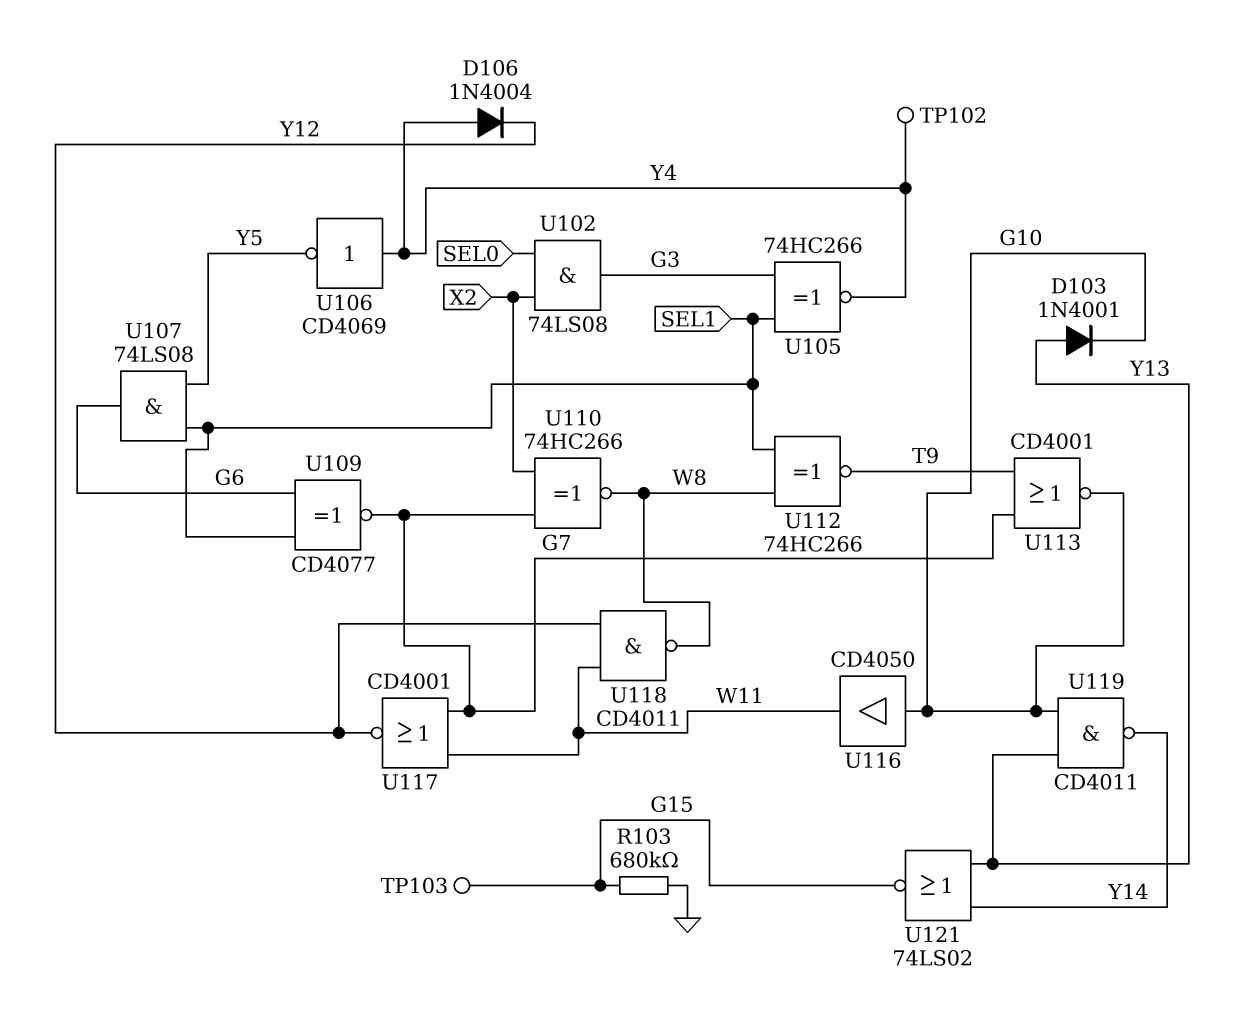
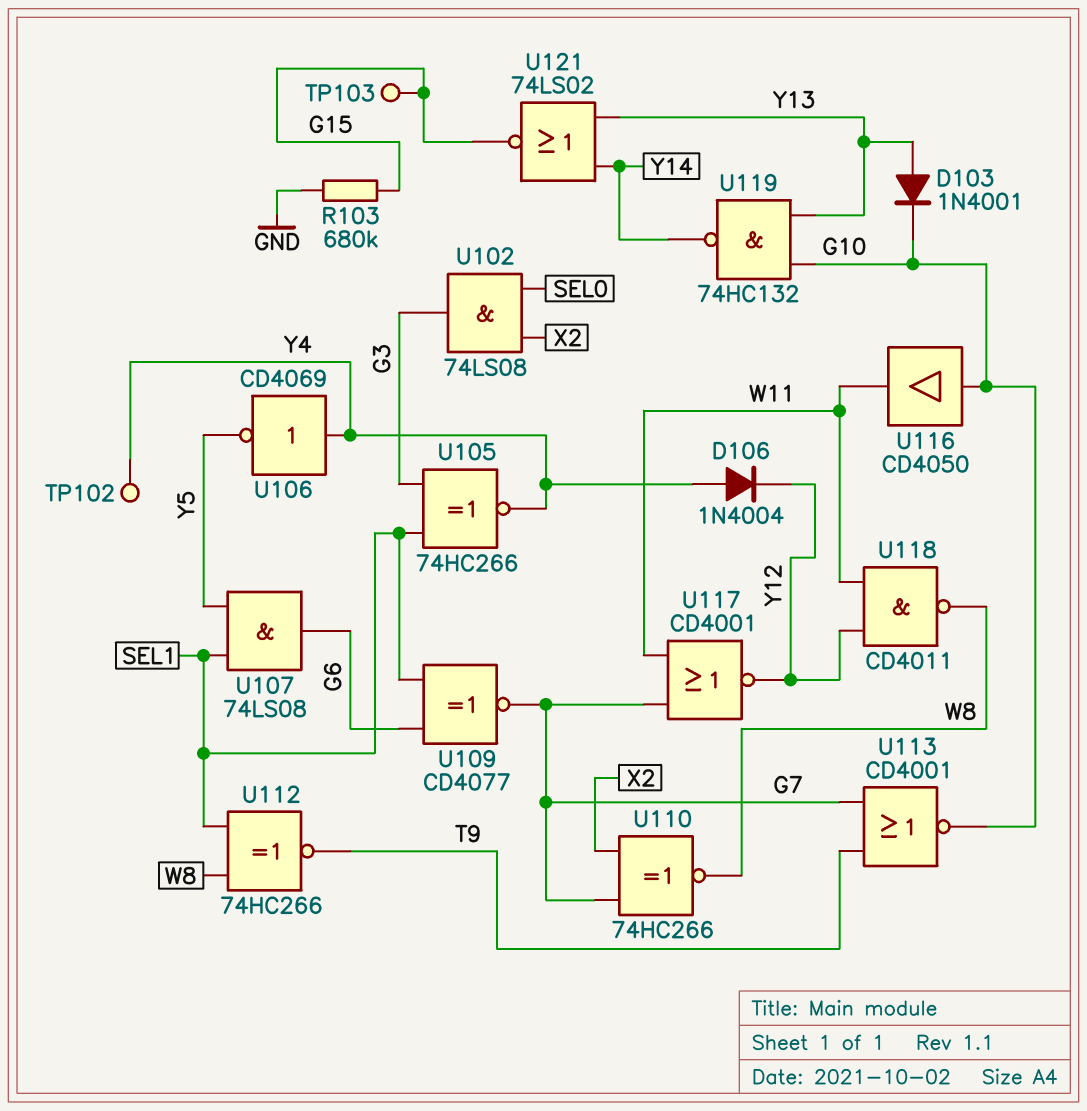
U119: NAND CD4011 (in G10, in Y13, out Y14) -> NAND 74HC132 (in G10, in Y13, out Y14)

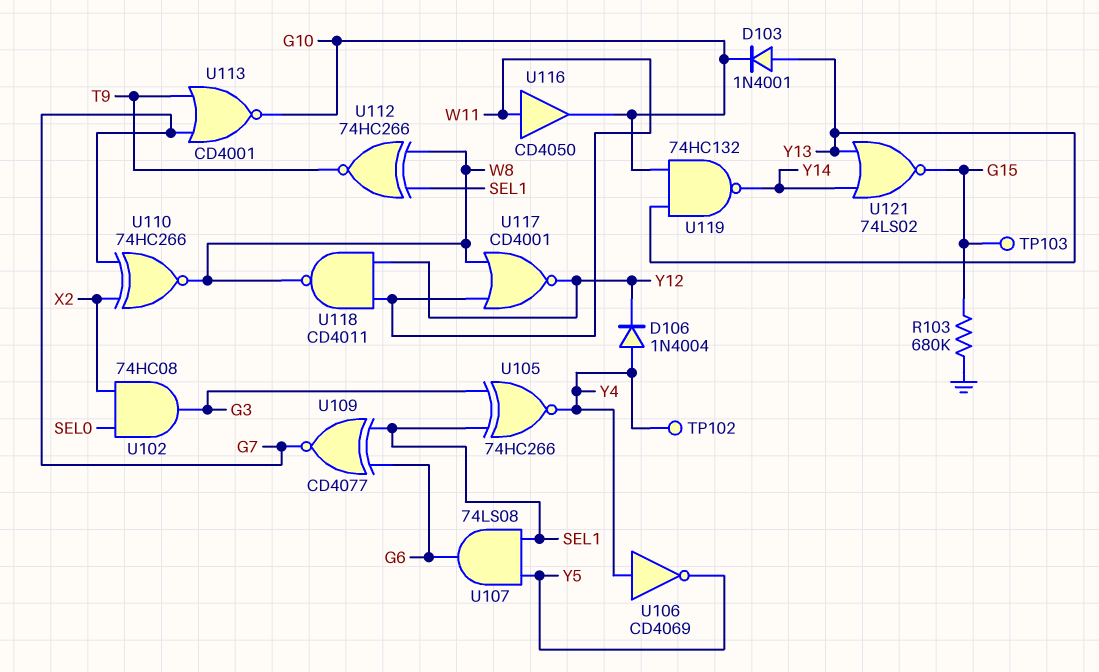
U102: AND 74LS08 (in SEL0, in X2, out G3) -> AND 74HC08 (in SEL0, in X2, out G3)
U116: buffer CD4050 (in G10, out W11) -> buffer CD4050 (in W11, out G10)
U117: NOR CD4001 (in G7, in W11, out Y12) -> NOR CD4001 (in W8, in W11, out Y12)

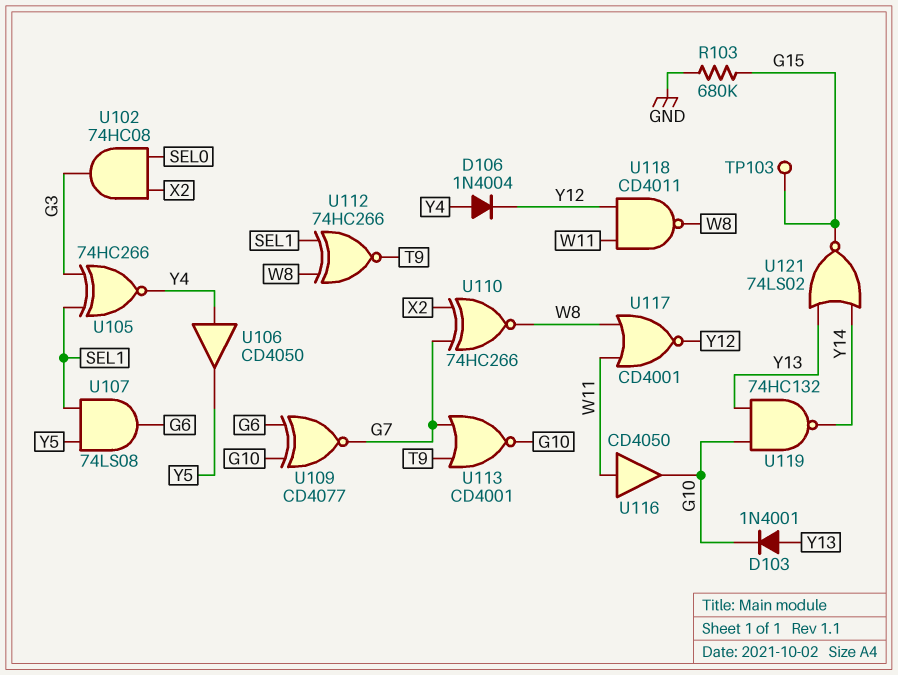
TP102: test point (Y4) -> none
U106: NOT CD4069 (in Y4, out Y5) -> buffer CD4050 (in Y4, out Y5)
U109: XNOR CD4077 (in G6, in SEL1, out G7) -> XNOR CD4077 (in G6, in G10, out G7)

